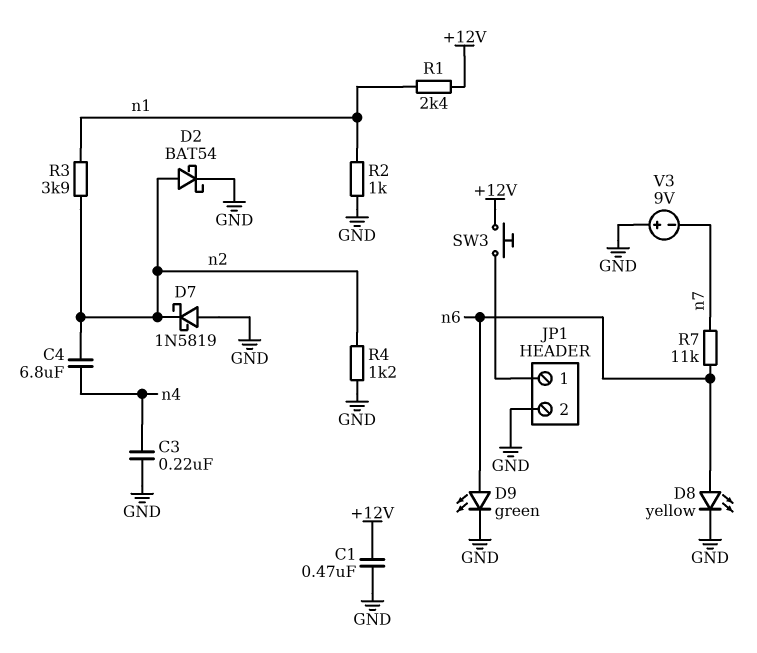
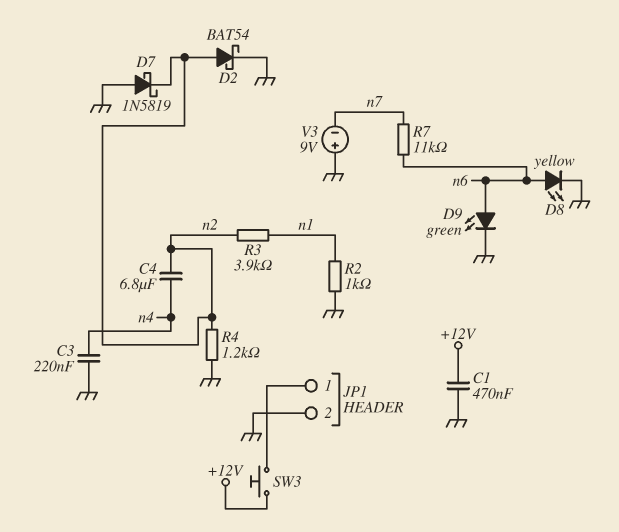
R1: 2.4k (+12V, n1) -> none

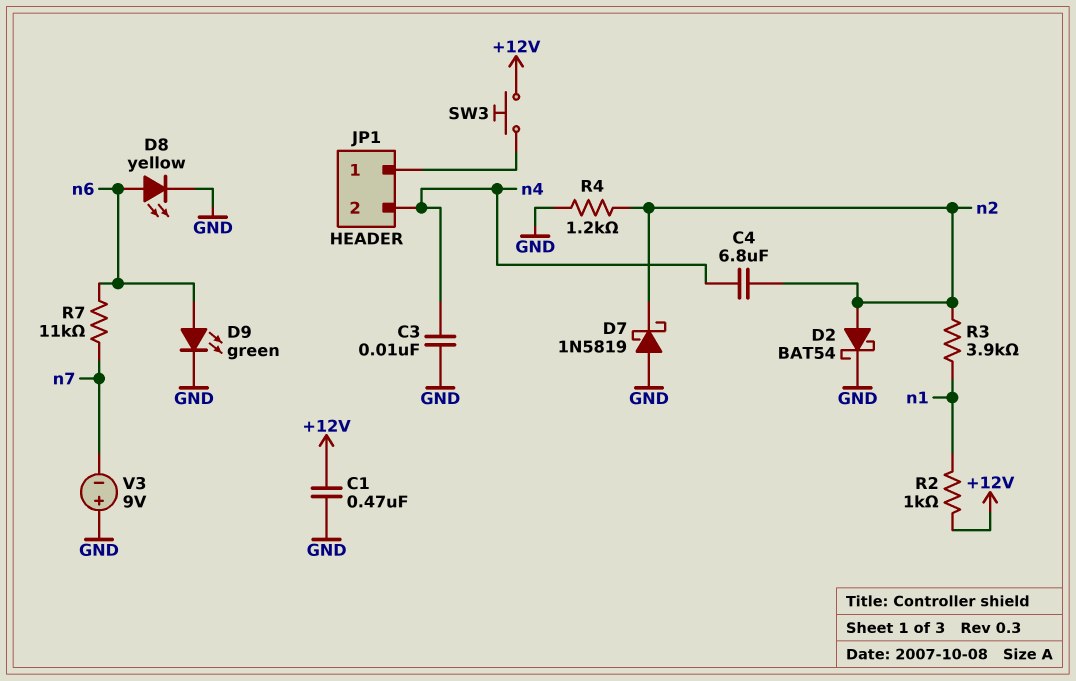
C3: 220nF (GND, n4) -> 10nF (GND, n4)
JP1 pin 2: GND -> n4
R2: 1k (GND, n1) -> 1k (+12V, n1)

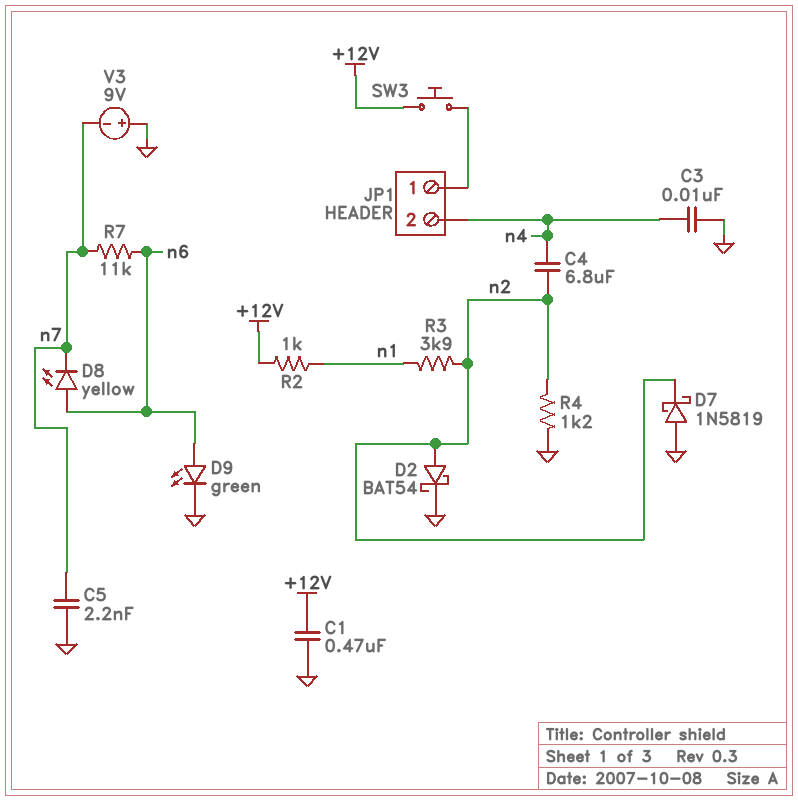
C5: none -> 2.2nF (GND, n7)
D8: LED yellow (A n6, K GND) -> LED yellow (A n6, K n7)

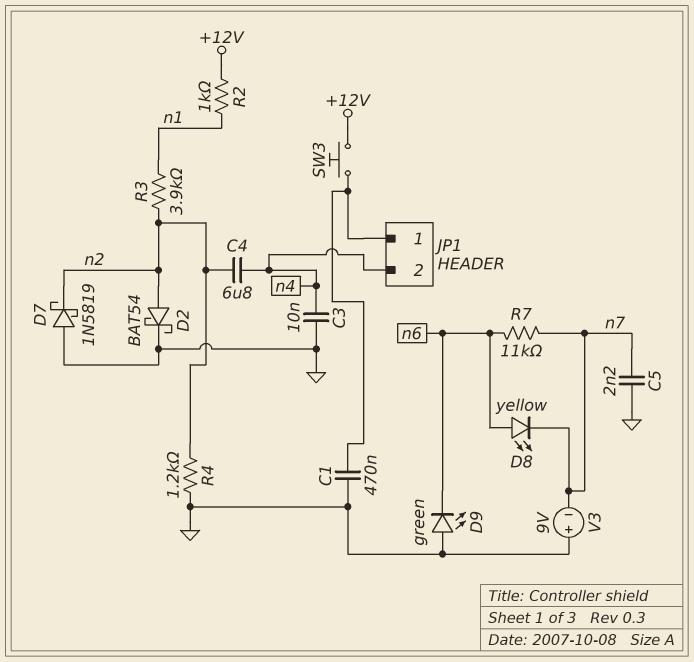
C1: 470nF (+12V, GND) -> 470nF (GND, JP1/1)
D9: LED green (A n6, K GND) -> LED green (A GND, K n6)

